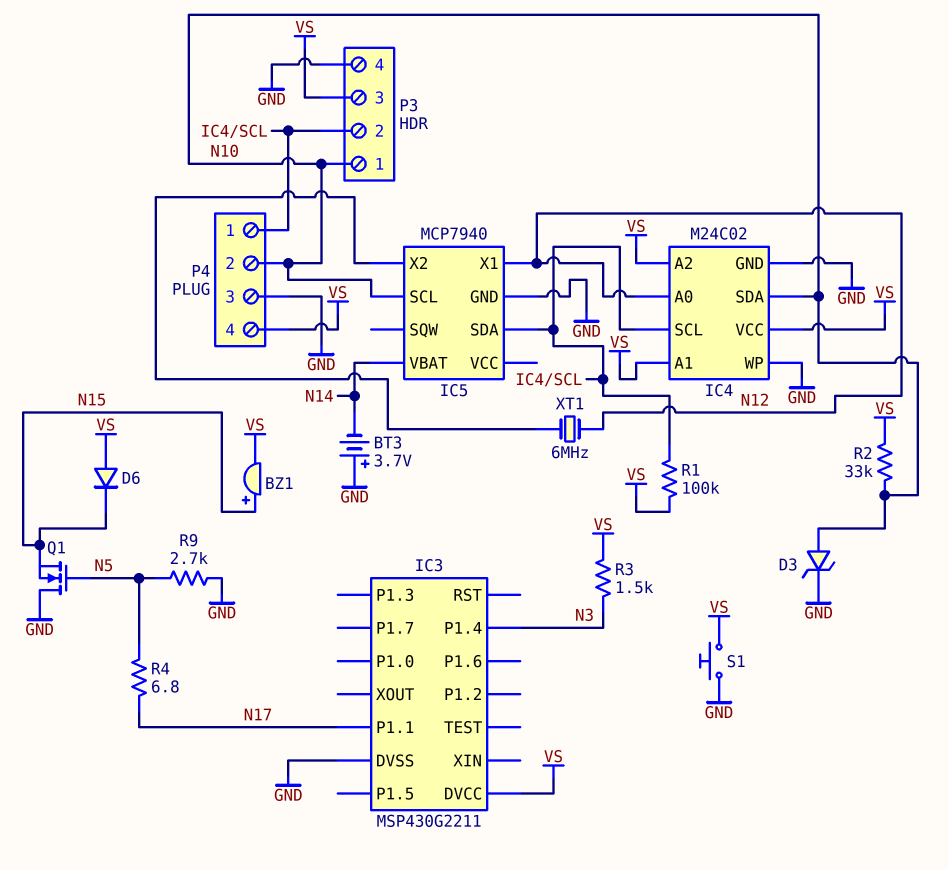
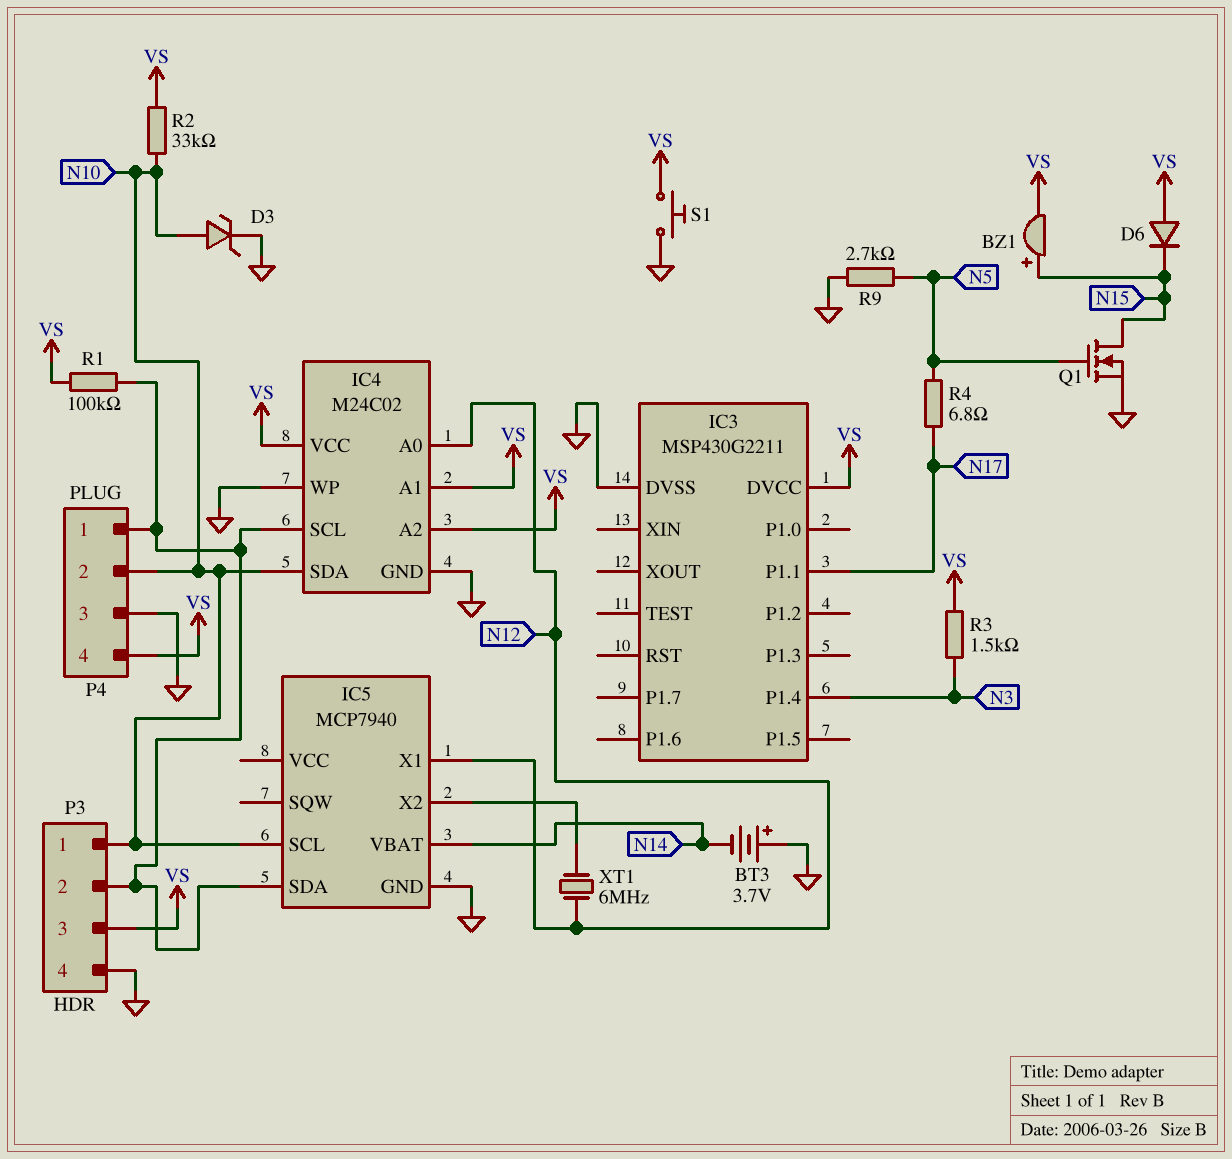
Q1: NMOS (G N5, D GND, S N15) -> NMOS (G N5, D N15, S GND)

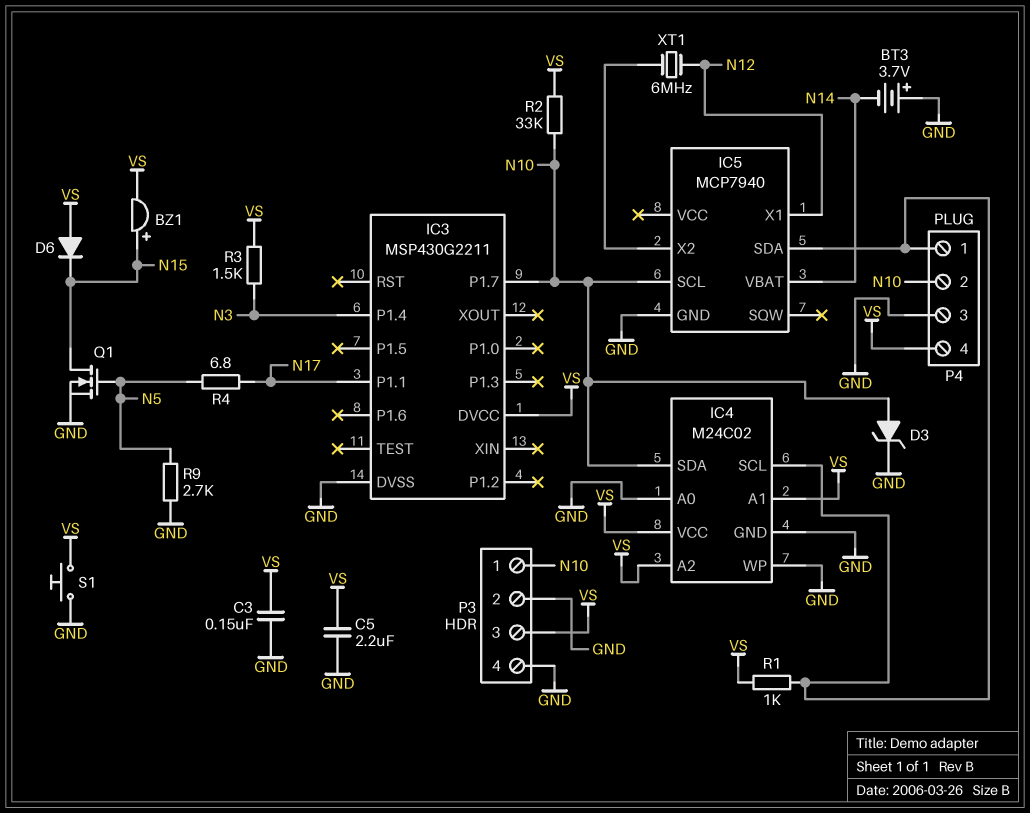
C3: none -> 150nF (GND, VS)
C5: none -> 2.2uF (GND, VS)
IC3 pin P1.7: none -> N10
IC4 pin A0: N12 -> GND
P3 pin 2: IC4/SCL -> GND
R1: 100k (IC4/SCL, VS) -> 1k (IC4/SCL, VS)

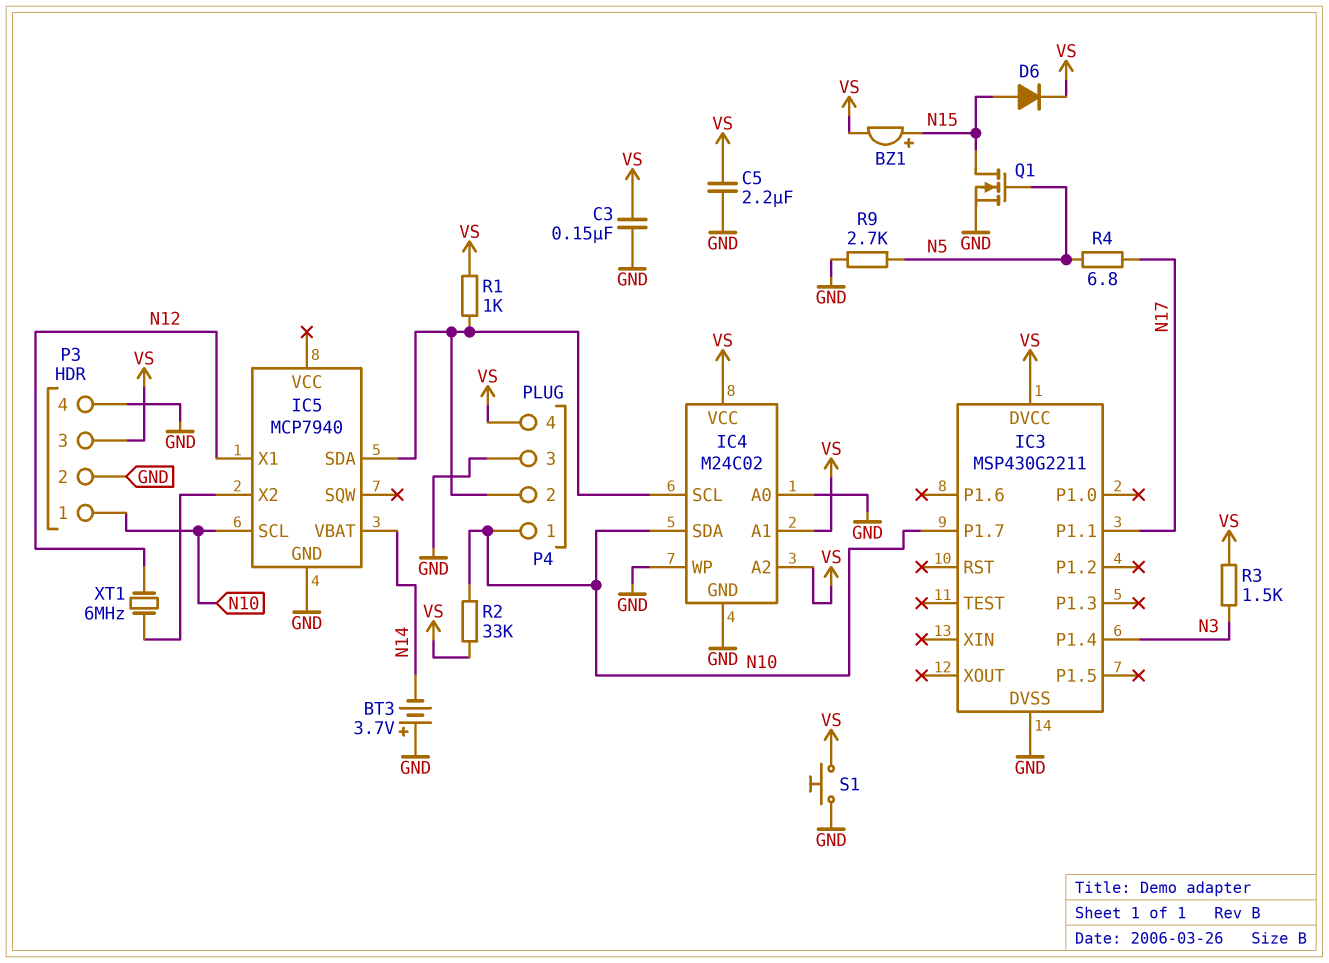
D3: zener (A N10, K GND) -> none
D6: diode (A VS, K N15) -> diode (A N15, K VS)
P4 pin 1: IC4/SCL -> N10
P4 pin 2: N10 -> IC4/SCL

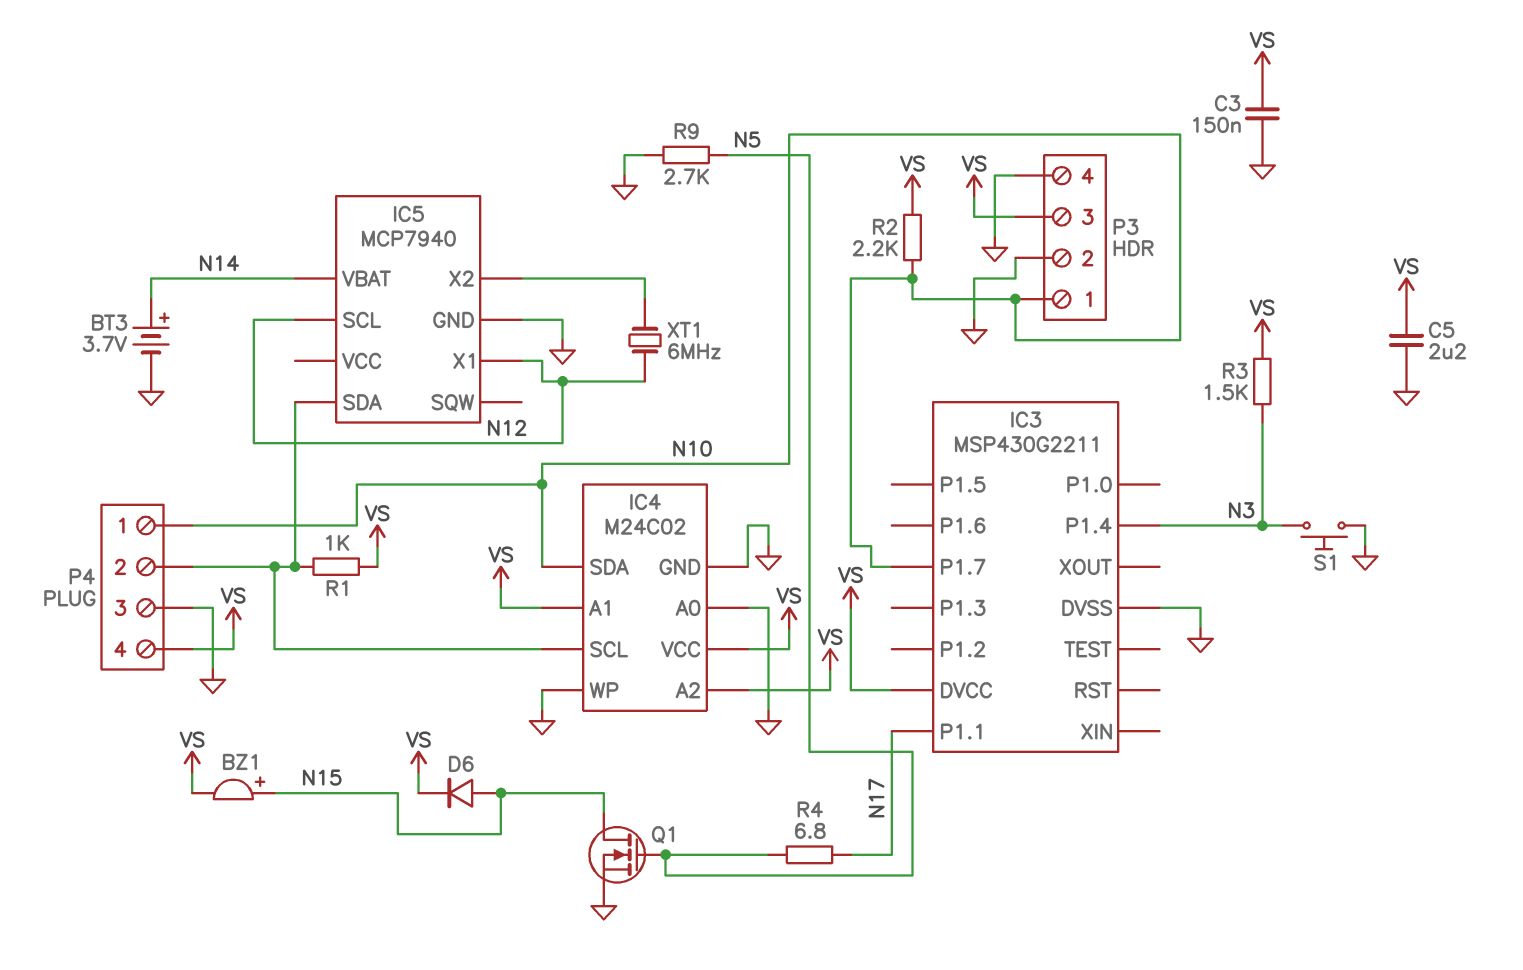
BT3: 3.7V (plus GND, minus N14) -> 3.7V (plus N14, minus GND)
IC5 pin SCL: N10 -> N12
R2: 33k (N10, VS) -> 2.2k (N10, VS)
S1: button (GND, VS) -> button (GND, N3)

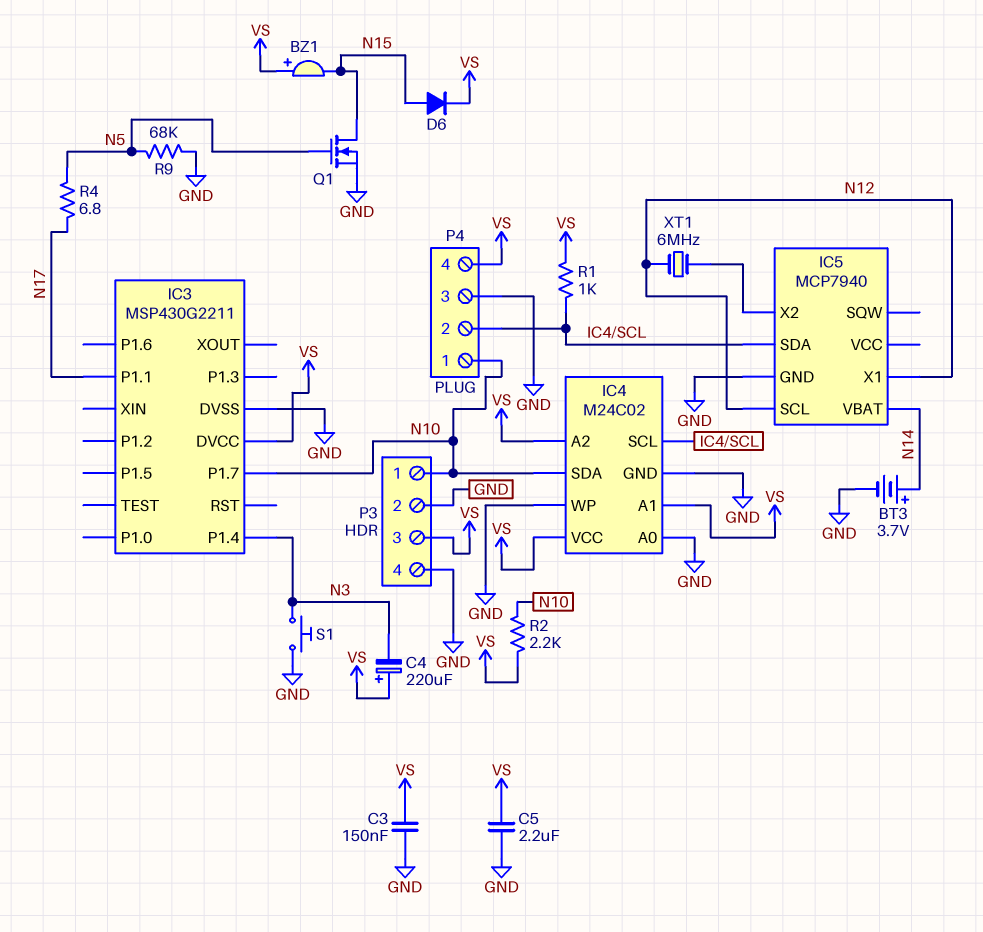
BZ1: buzzer (plus N15, minus VS) -> buzzer (plus VS, minus N15)
C4: none -> 220uF (plus VS, minus N3)
R3: 1.5k (N3, VS) -> none
R9: 2.7k (GND, N5) -> 68k (GND, N5)

